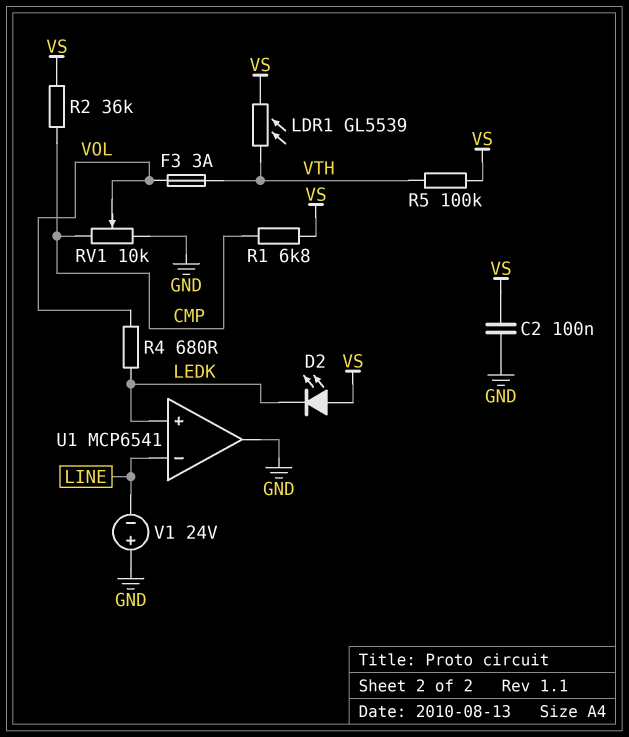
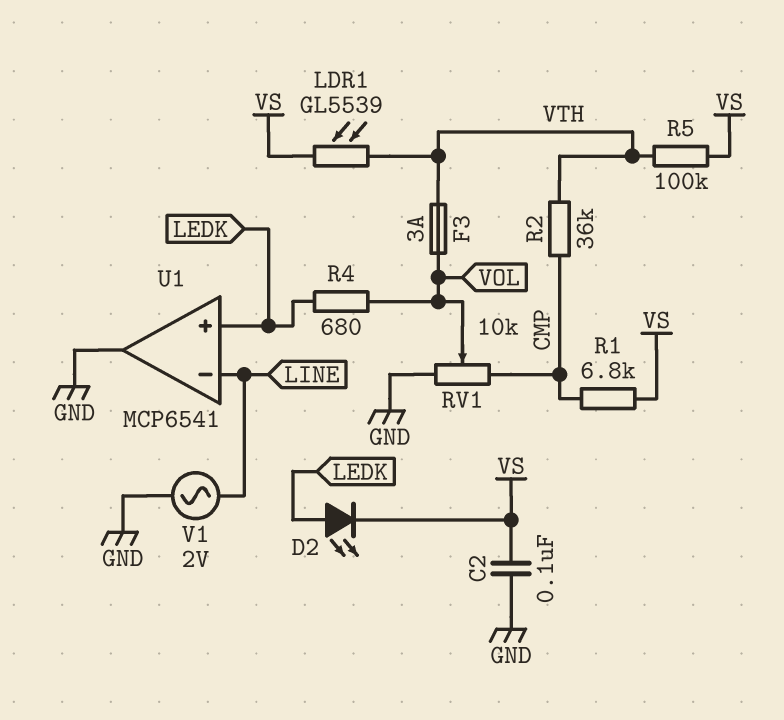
D2: LED (A VS, K LEDK) -> LED (A LEDK, K VS)
R2: 36k (CMP, VS) -> 36k (CMP, VTH)
V1: 24V (plus GND, minus LINE) -> AC 2V (GND, LINE)

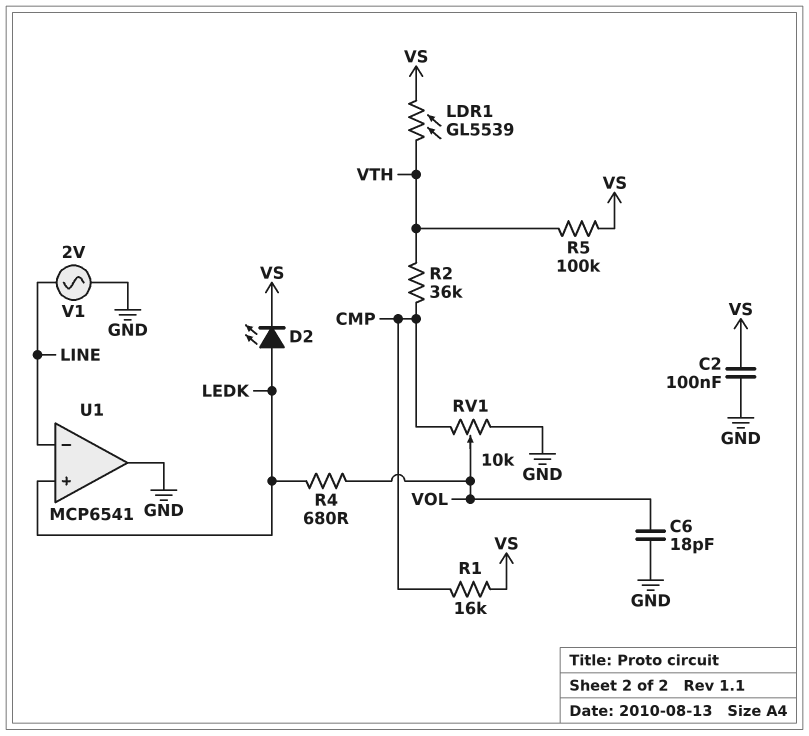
C6: none -> 18pF (GND, VOL)
F3: 3A (VOL, VTH) -> none
R1: 6.8k (CMP, VS) -> 16k (CMP, VS)

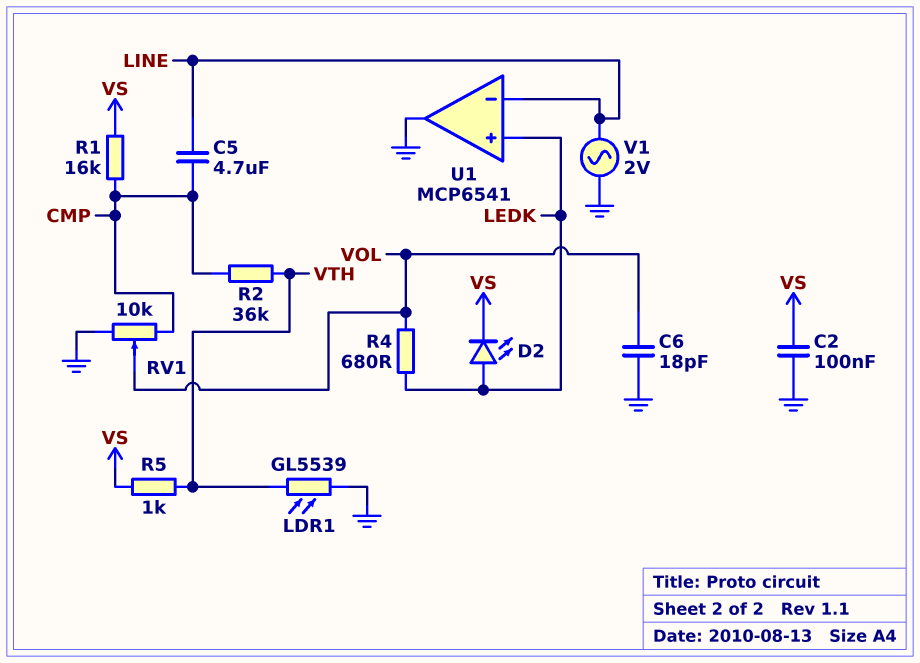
C5: none -> 4.7uF (CMP, LINE)
LDR1: GL5539 (VS, VTH) -> GL5539 (GND, VTH)
R5: 100k (VS, VTH) -> 1k (VS, VTH)

